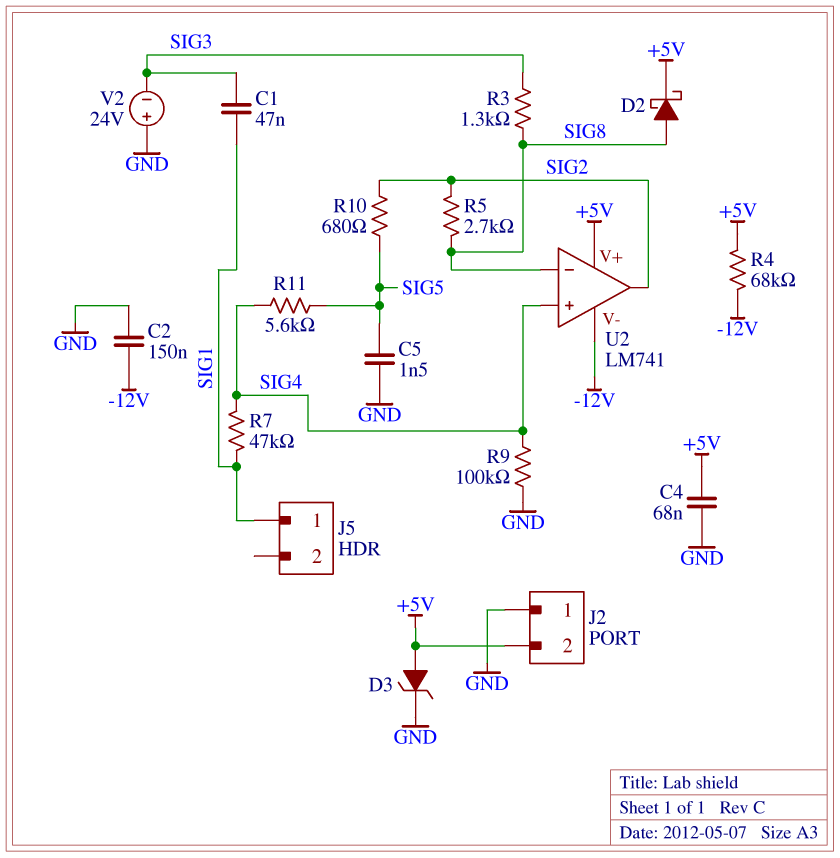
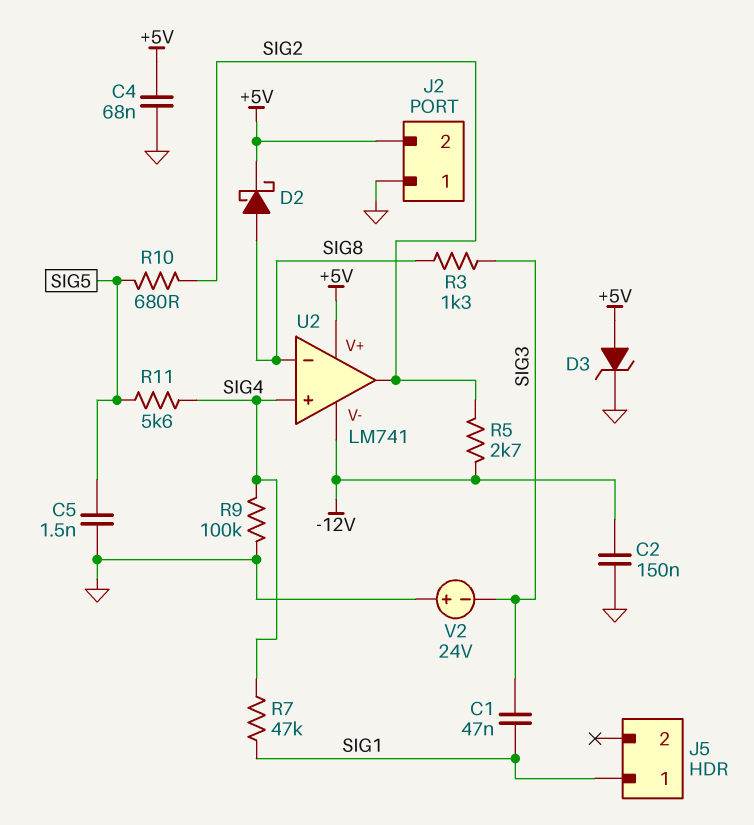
R4: 68k (+5V, -12V) -> none
R5: 2.7k (SIG2, SIG8) -> 2.7k (-12V, SIG2)

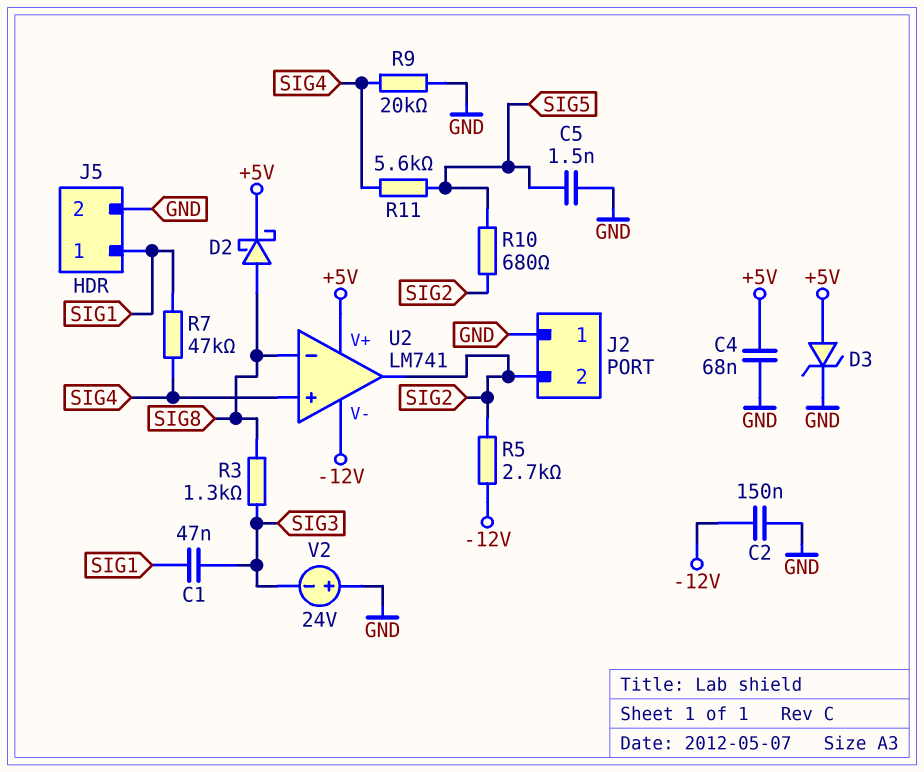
J2 pin 2: +5V -> SIG2
J5 pin 2: none -> GND
R9: 100k (GND, SIG4) -> 20k (GND, SIG4)

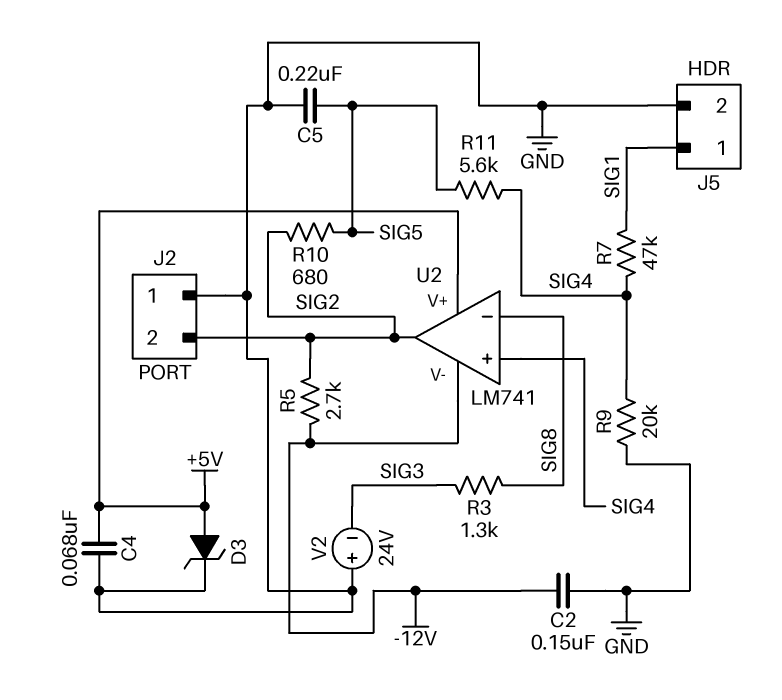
C1: 47nF (SIG1, SIG3) -> none
C5: 1.5nF (GND, SIG5) -> 220nF (GND, SIG5)
D2: schottky (A SIG8, K +5V) -> none

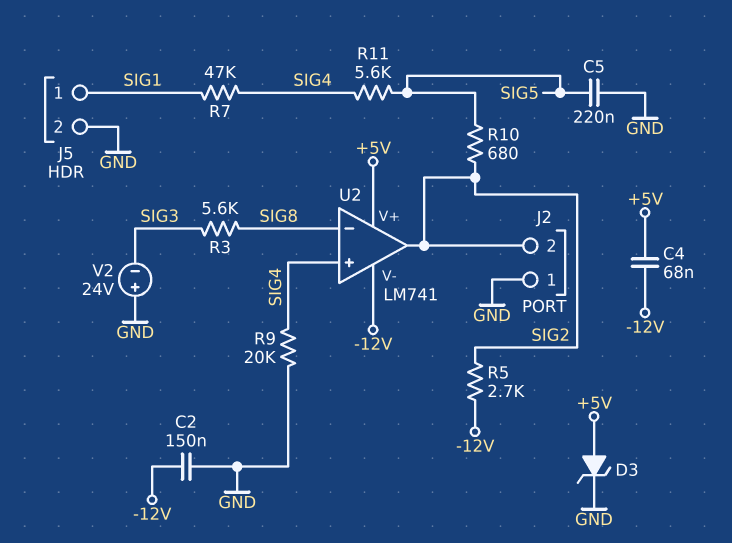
C4: 68nF (+5V, GND) -> 68nF (+5V, -12V)
R3: 1.3k (SIG3, SIG8) -> 5.6k (SIG3, SIG8)

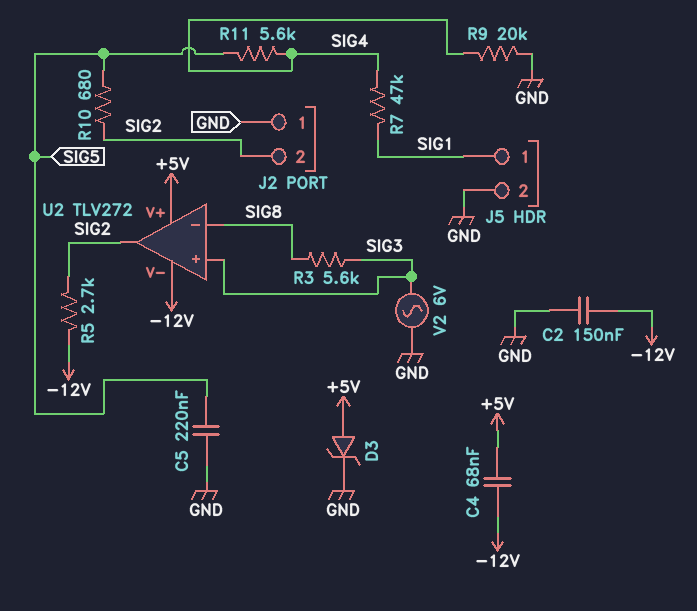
U2: LM741 -> TLV272
U2 pin in+: SIG4 -> SIG3
V2: 24V (plus GND, minus SIG3) -> AC 6V (GND, SIG3)

